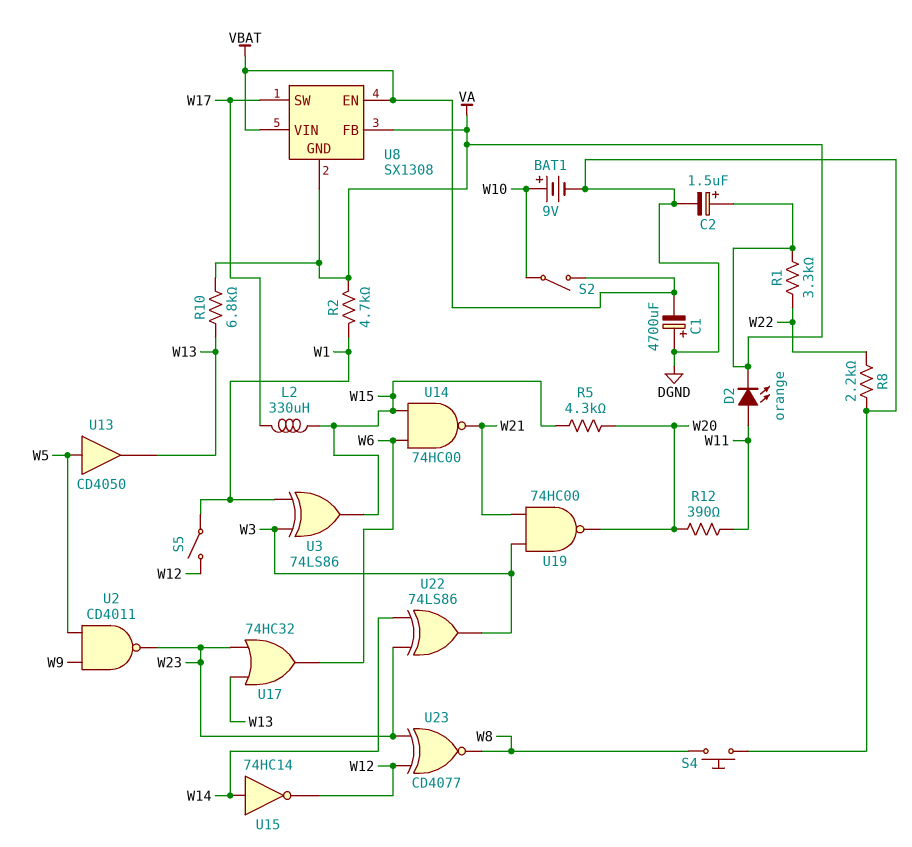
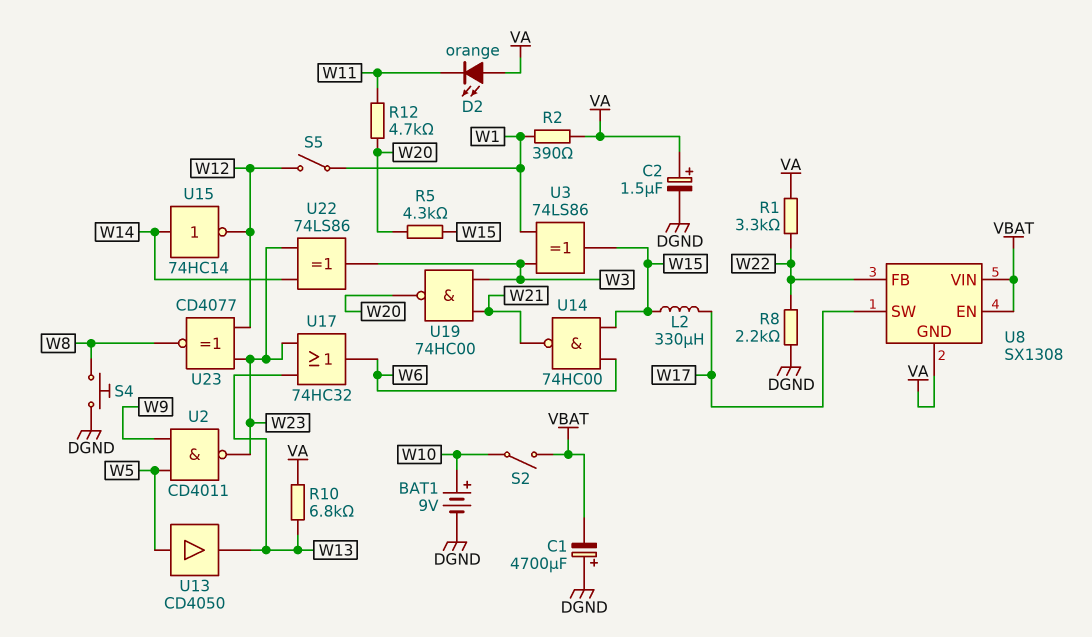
D2: LED orange (A W11, K VA) -> LED orange (A VA, K W11)
R2: 4.7k (VA, W1) -> 390 (VA, W1)
R12: 390 (W11, W20) -> 4.7k (W11, W20)
U8 pin FB: VA -> W22

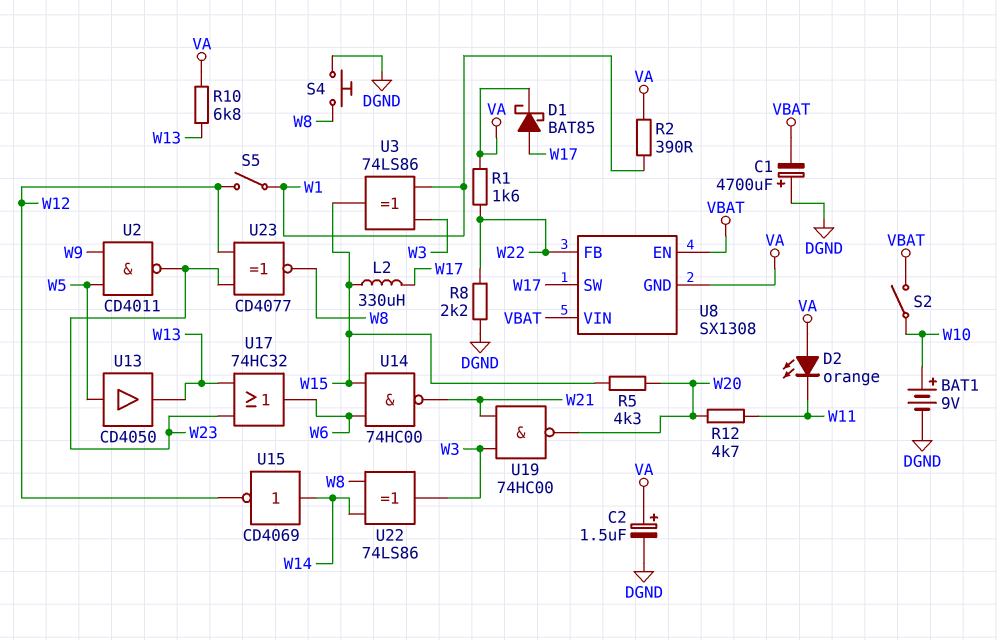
D1: none -> schottky BAT85 (A W17, K VA)
R1: 3.3k (VA, W22) -> 1.6k (VA, W22)
U15: NOT 74HC14 (in W14, out W12) -> NOT CD4069 (in W14, out W12)
U22: XOR 74LS86 (in W14, in W23, out W3) -> XOR 74LS86 (in W8, in W14, out W3)

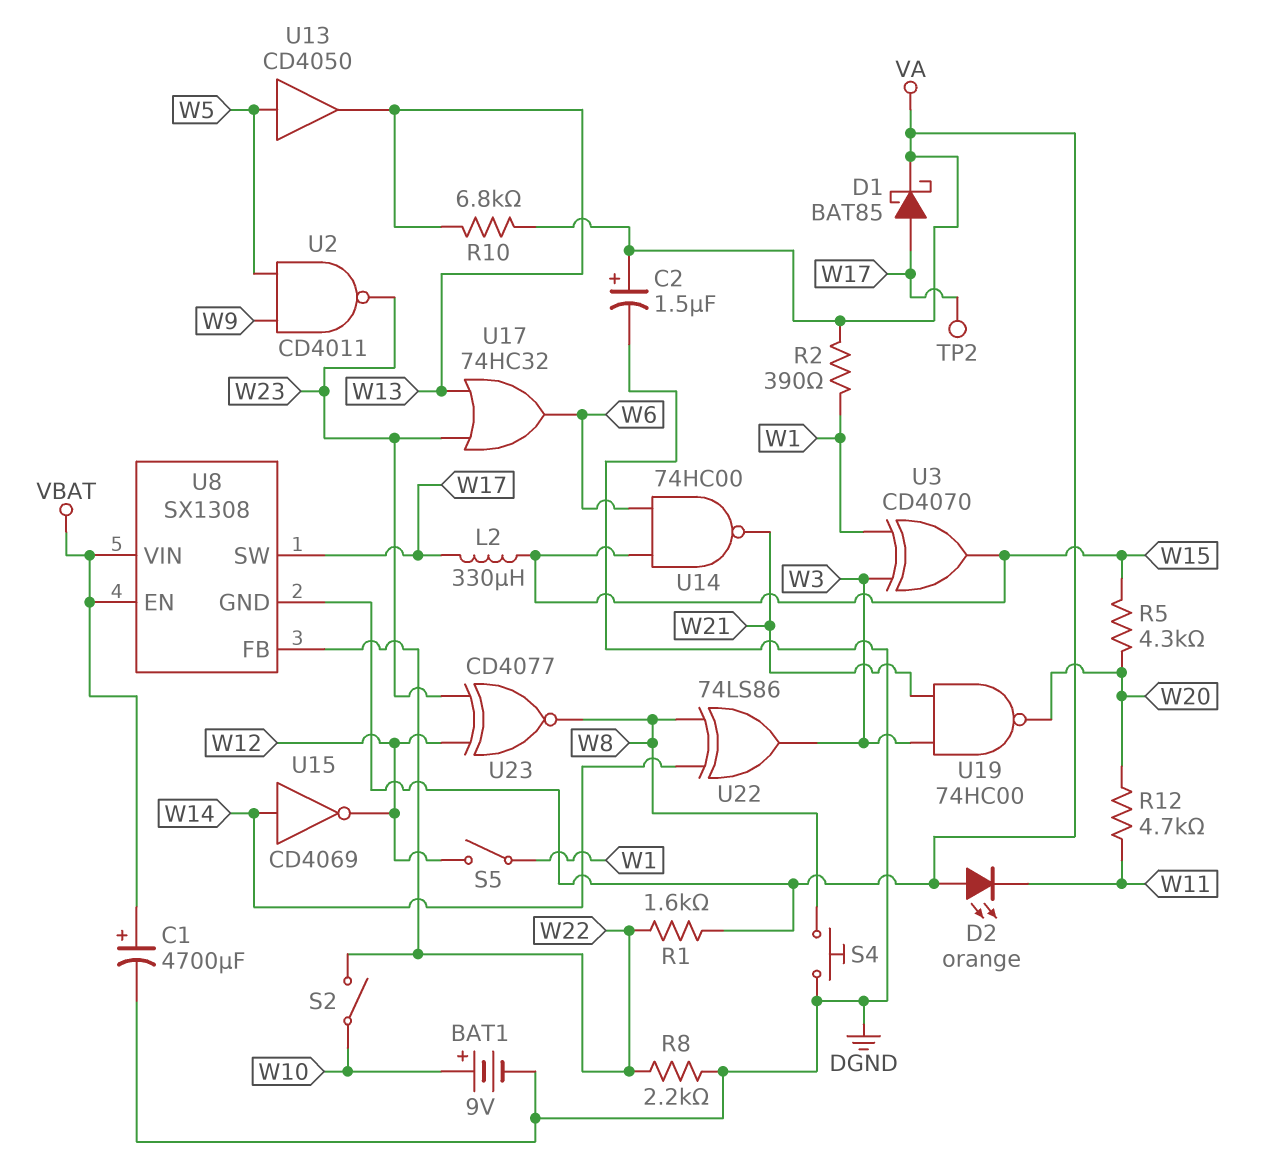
C1: 4700uF (plus DGND, minus VBAT) -> 4700uF (plus VBAT, minus DGND)
S2: switch (VBAT, W10) -> switch (W10, W22)
TP2: none -> test point (W17)
U3: XOR 74LS86 (in W1, in W3, out W15) -> XOR CD4070 (in W1, in W3, out W15)

